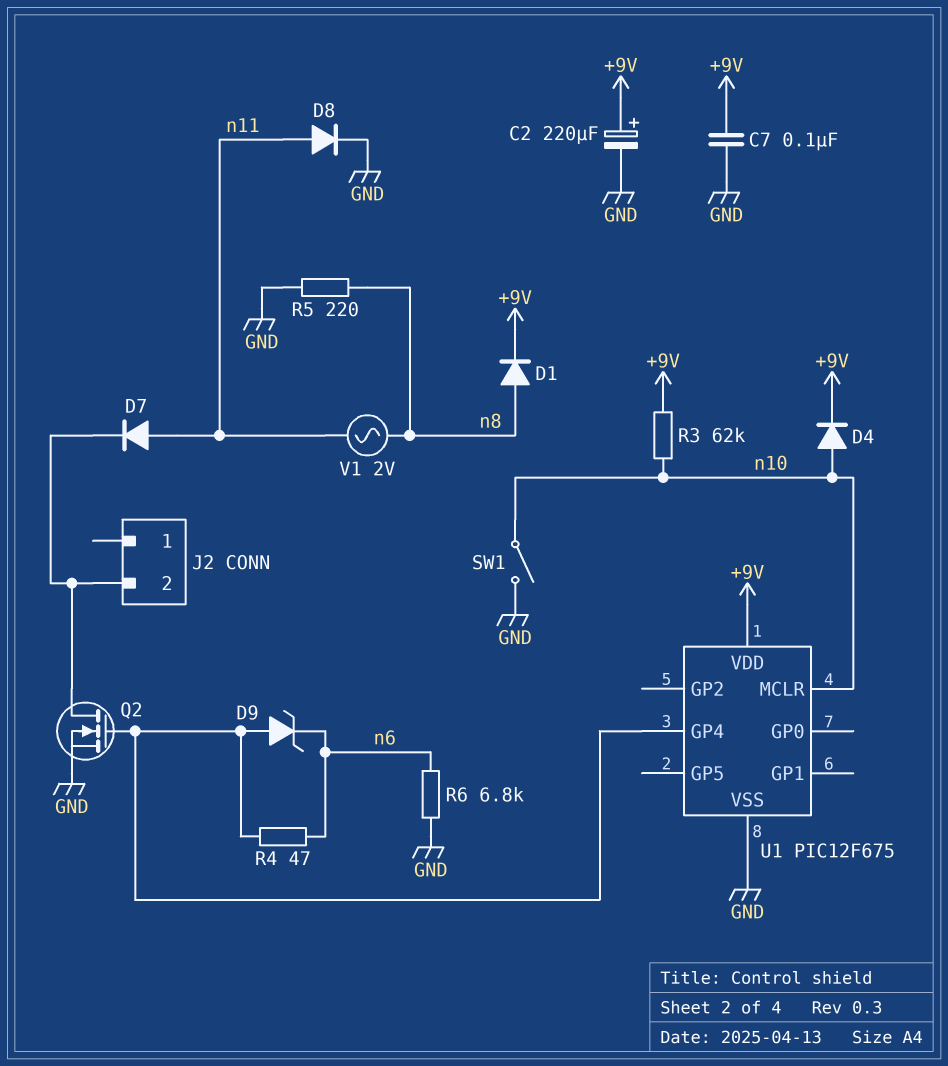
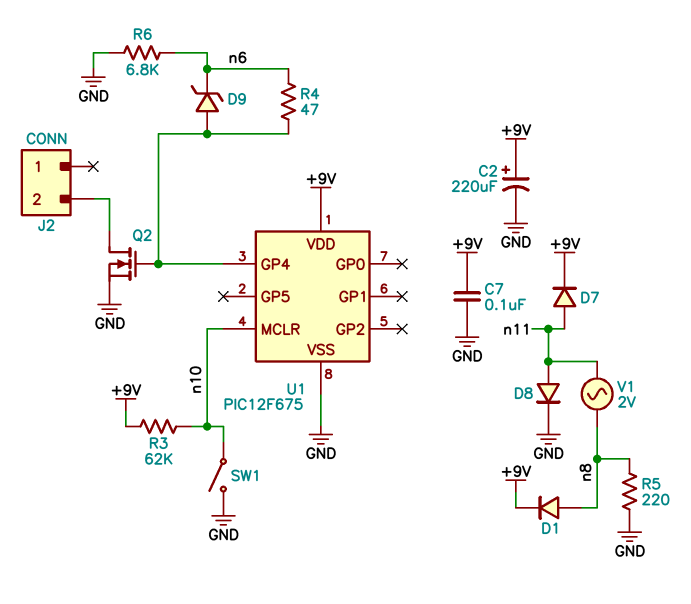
D4: diode (A n10, K +9V) -> none
D7: diode (A n11, K J2/2) -> diode (A n11, K +9V)

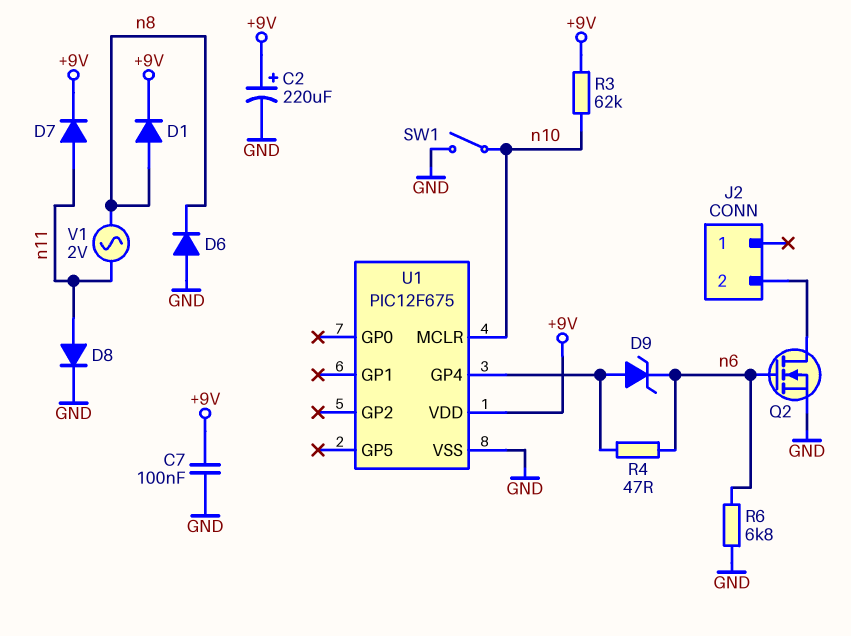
D6: none -> diode (A GND, K n8)
Q2: NMOS (G U1/GP4, D J2/2, S GND) -> NMOS (G n6, D J2/2, S GND)
R5: 220 (GND, n8) -> none

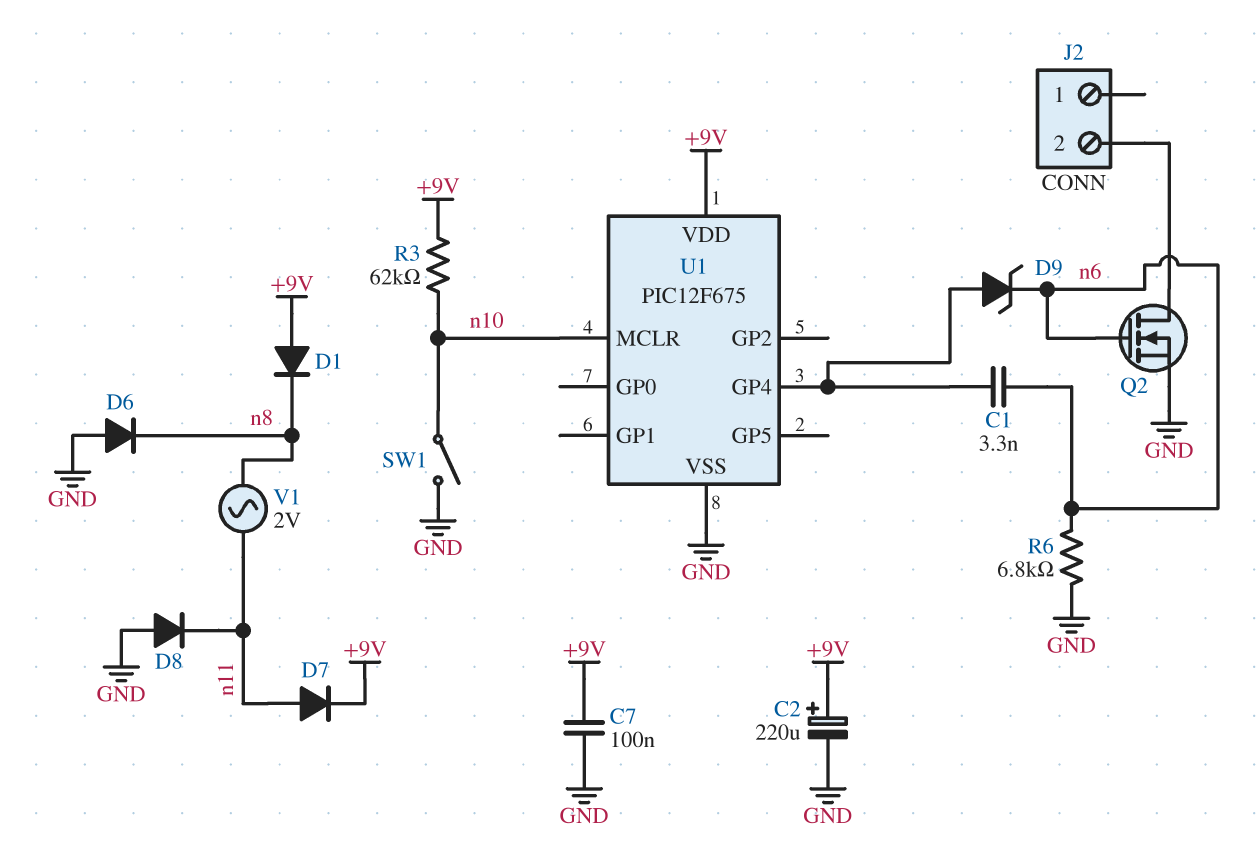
C1: none -> 3.3nF (U1/GP4, n6)
D1: diode (A n8, K +9V) -> diode (A +9V, K n8)
D8: diode (A n11, K GND) -> diode (A GND, K n11)
R4: 47 (U1/GP4, n6) -> none

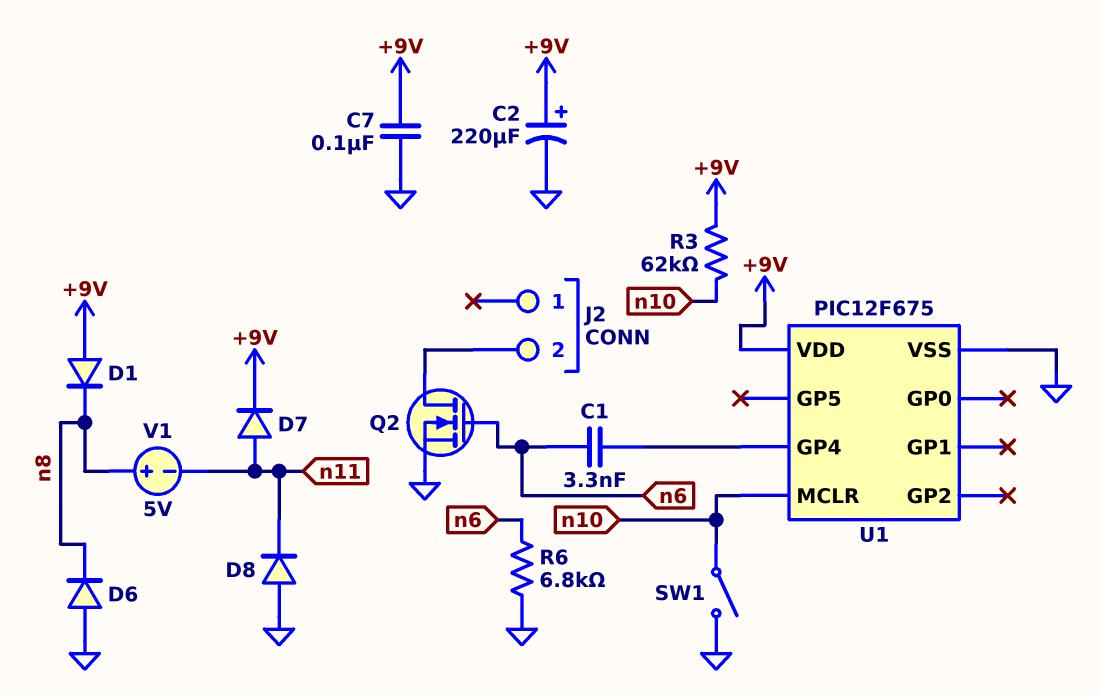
D9: zener (A U1/GP4, K n6) -> none
V1: AC 2V (n8, n11) -> 5V (plus n8, minus n11)

